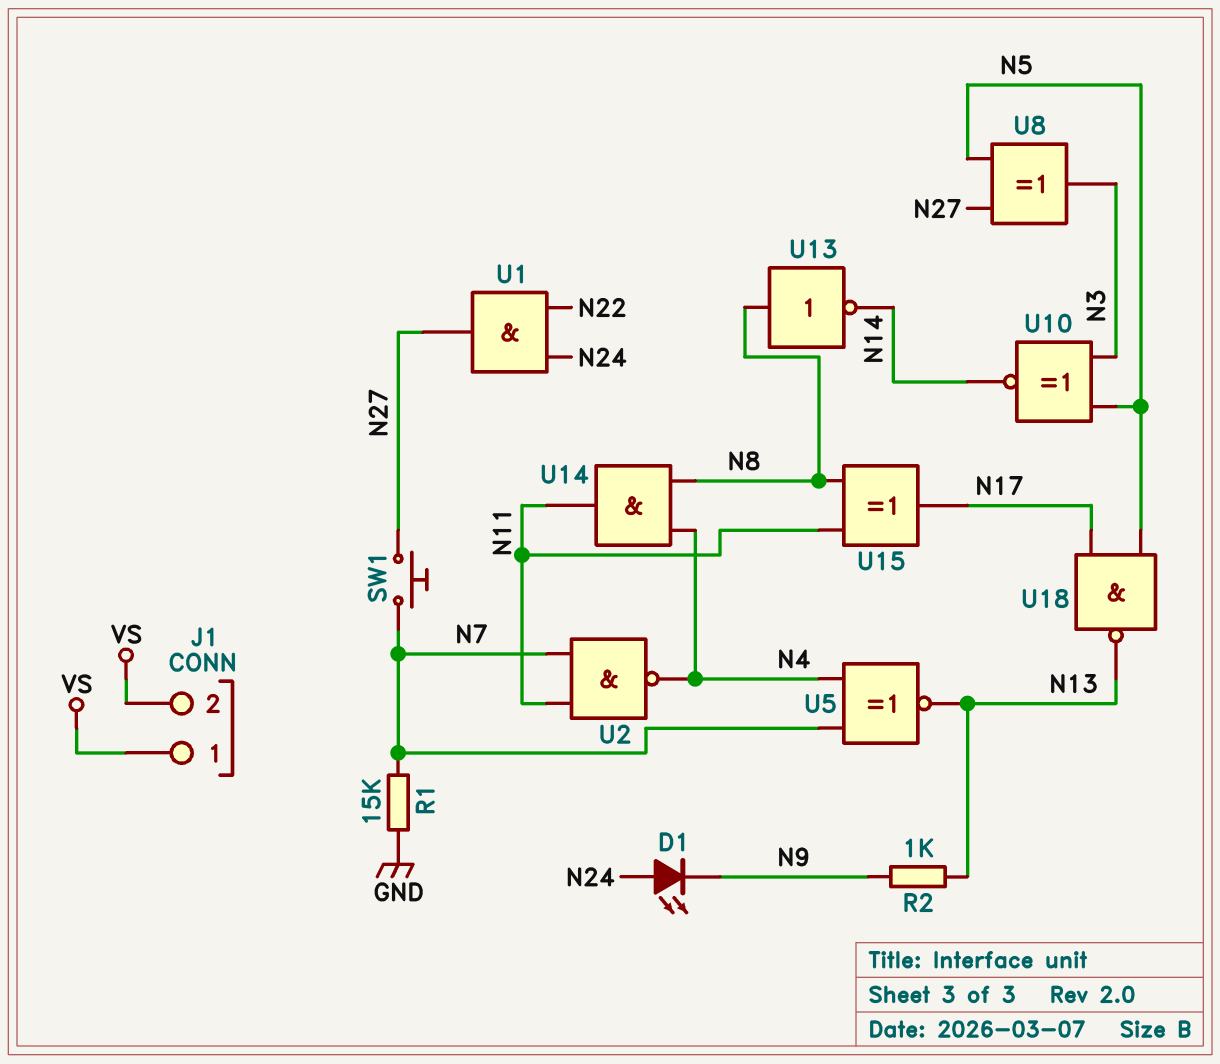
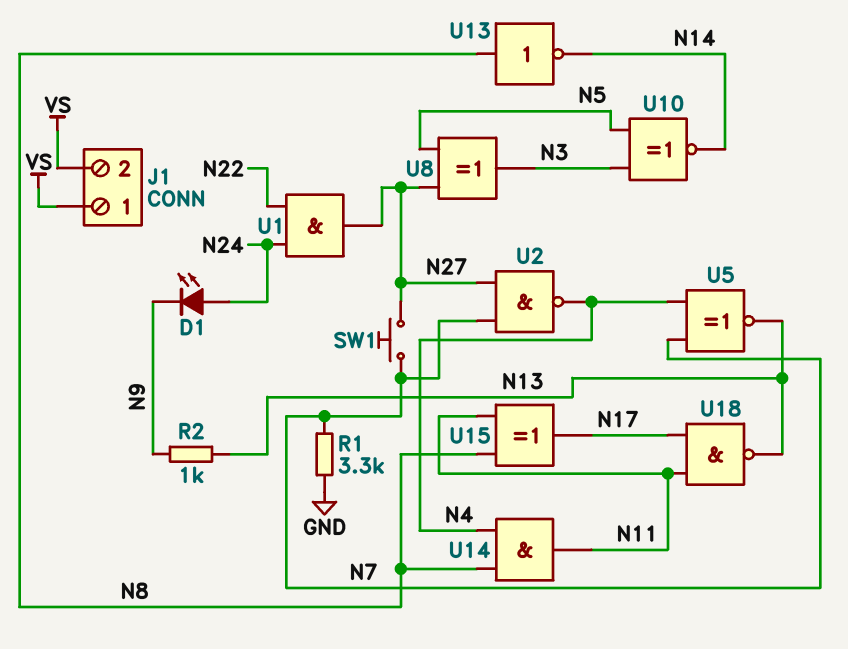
R1: 15k (GND, N7) -> 3.3k (GND, N7)
U2: NAND (in N7, in N11, out N4) -> NAND (in N7, in N27, out N4)
U18: NAND (in N5, in N17, out N13) -> NAND (in N11, in N17, out N13)

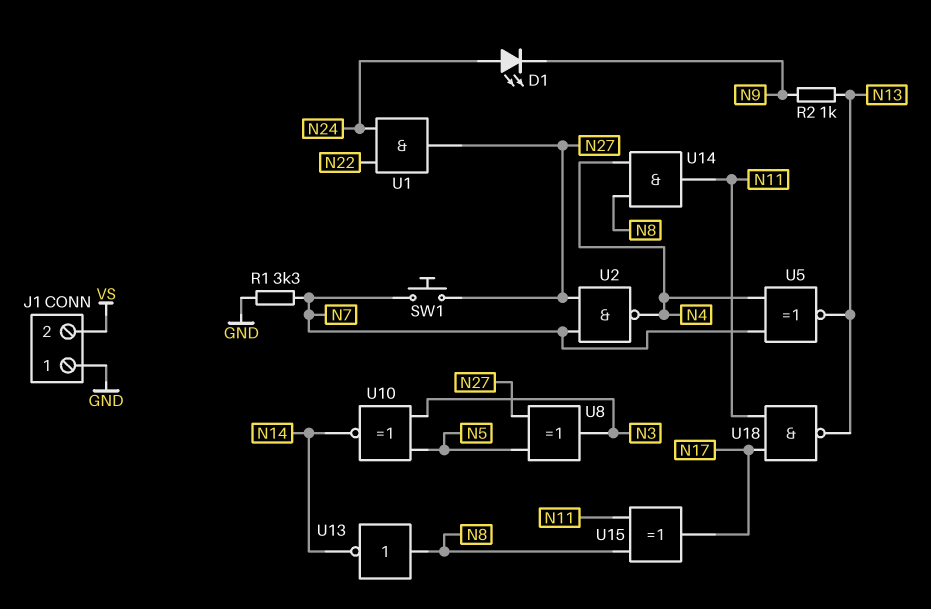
J1 pin 1: VS -> GND

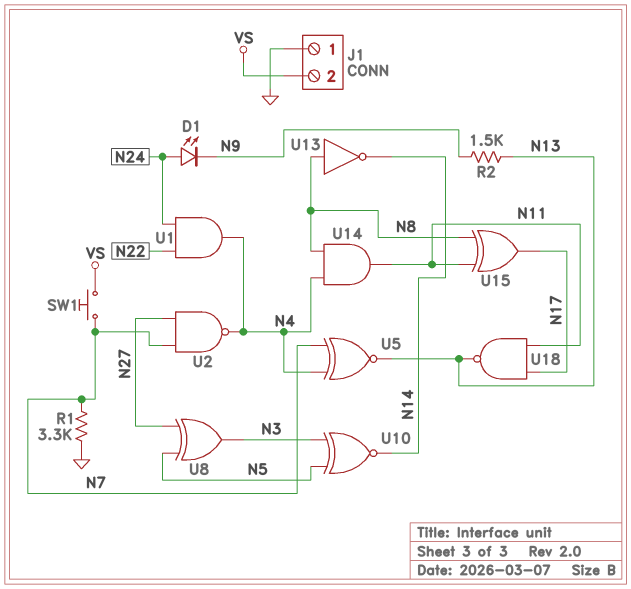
R2: 1k (N9, N13) -> 1.5k (N9, N13)
SW1: button (N7, N27) -> button (N7, VS)
U1: AND (in N22, in N24, out N27) -> AND (in N22, in N24, out N4)

